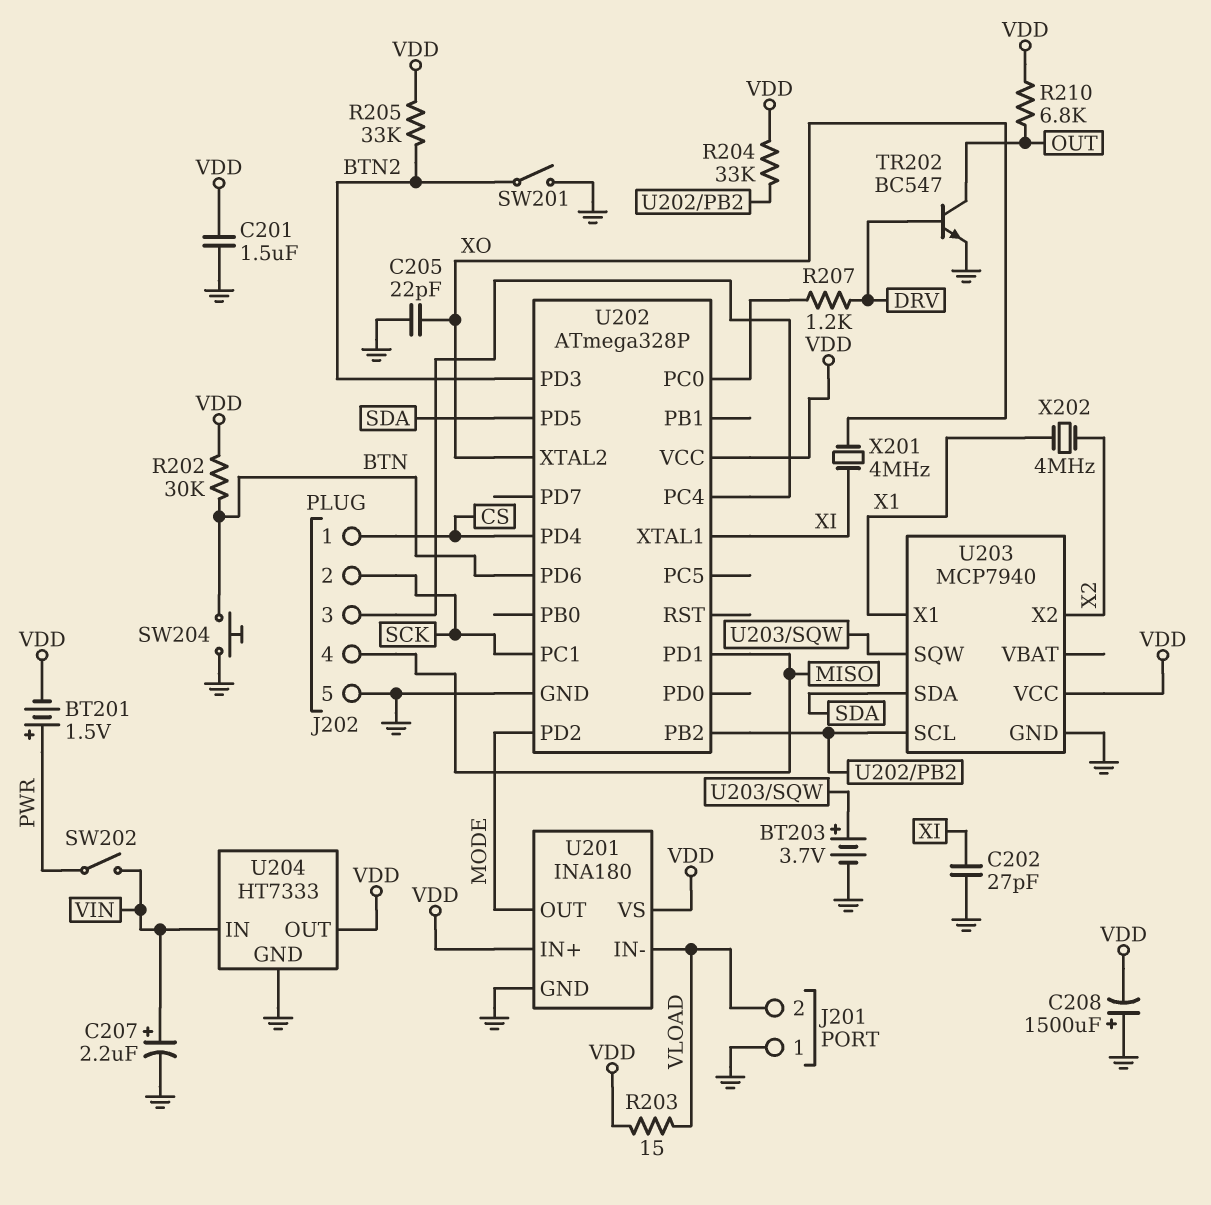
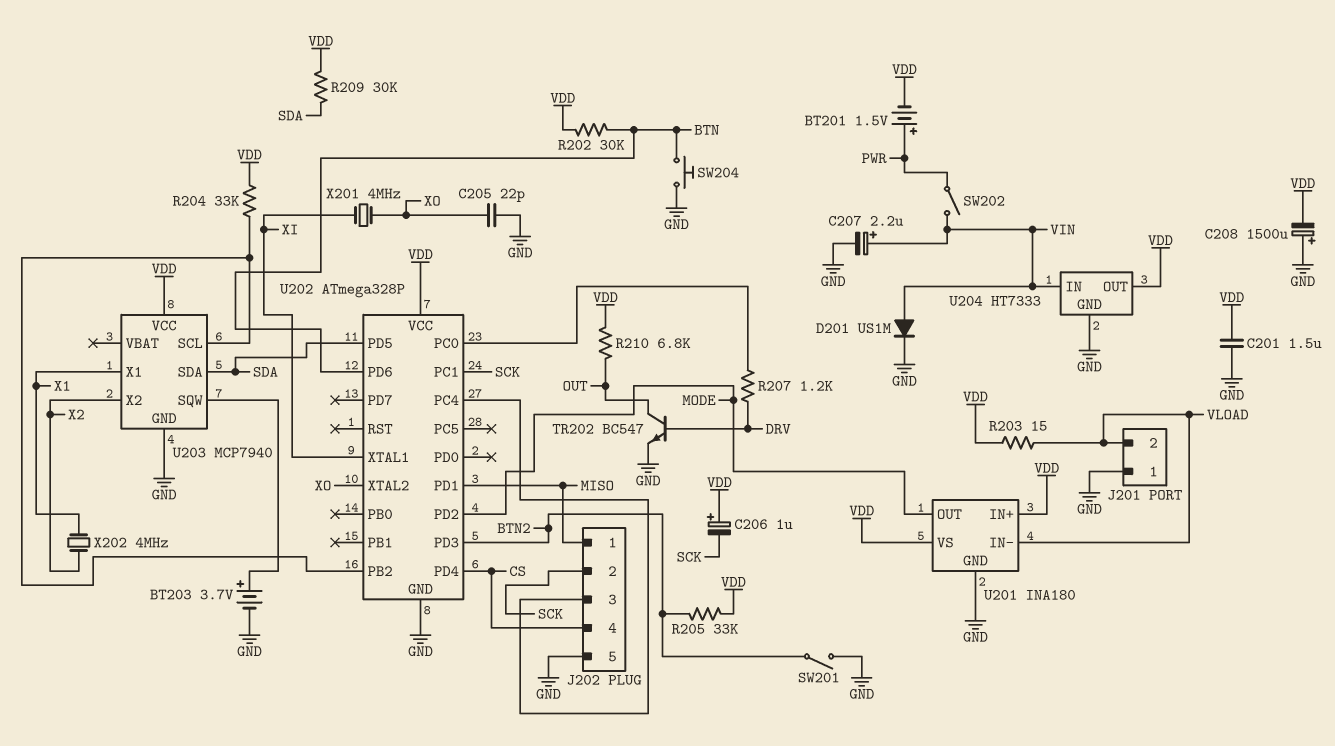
C202: 27pF (GND, XI) -> none
C206: none -> 1uF (plus VDD, minus SCK)
D201: none -> diode US1M (A VIN, K GND)
J202 pin 1: CS -> MISO
J202 pin 4: MISO -> CS
R209: none -> 30k (SDA, VDD)

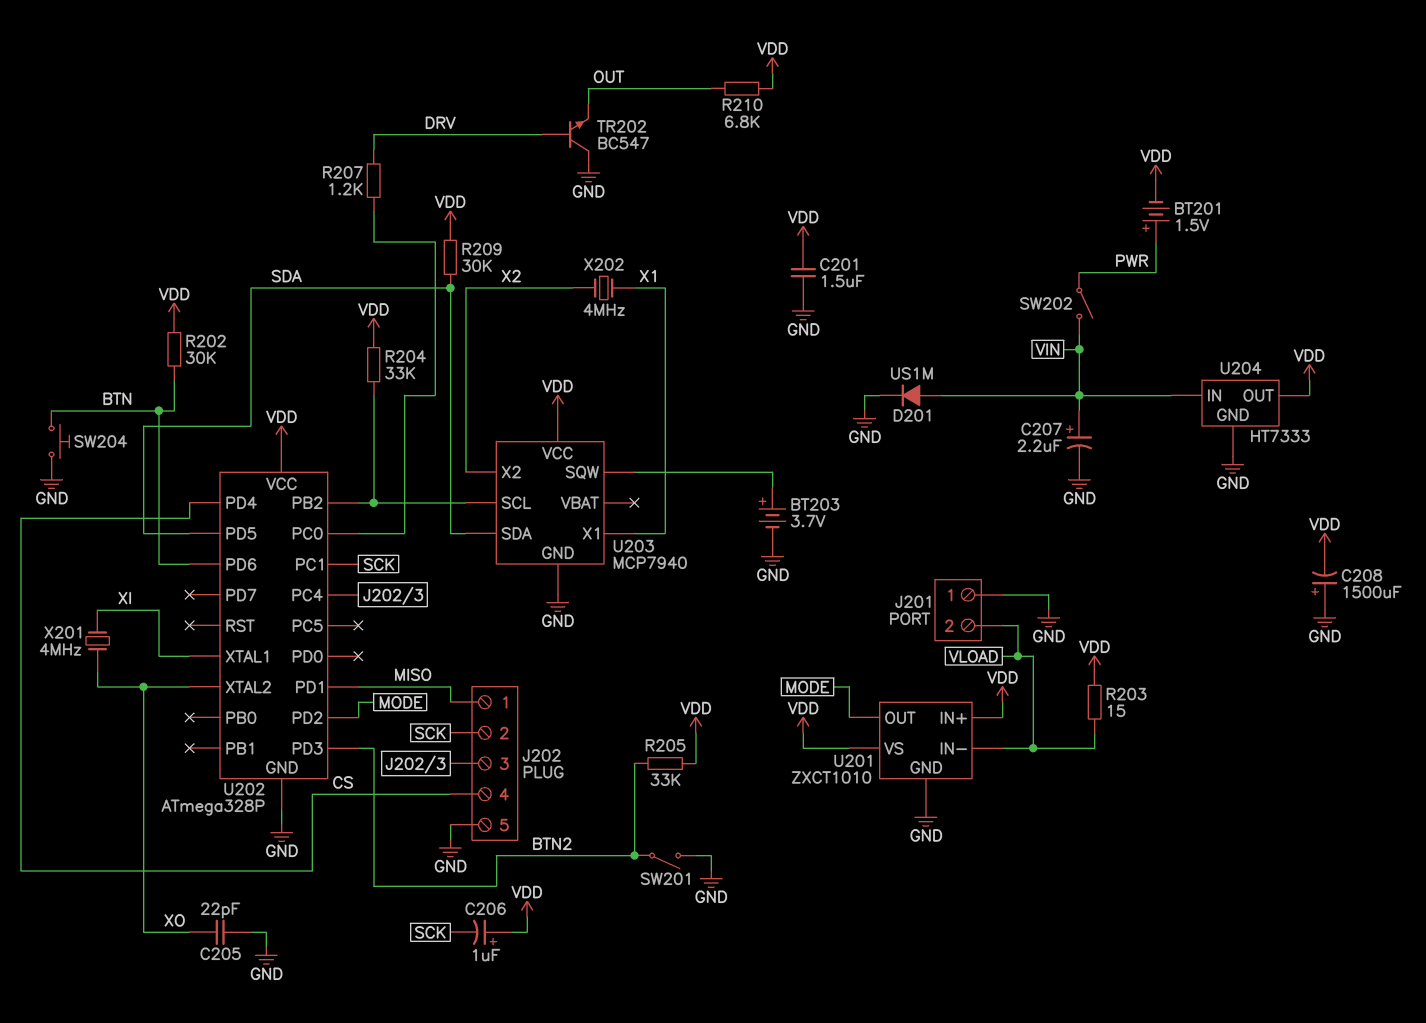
TR202: NPN BC547 (B DRV, C OUT, E GND) -> NPN BC547 (B DRV, C GND, E OUT)
U201: INA180 -> ZXCT1010

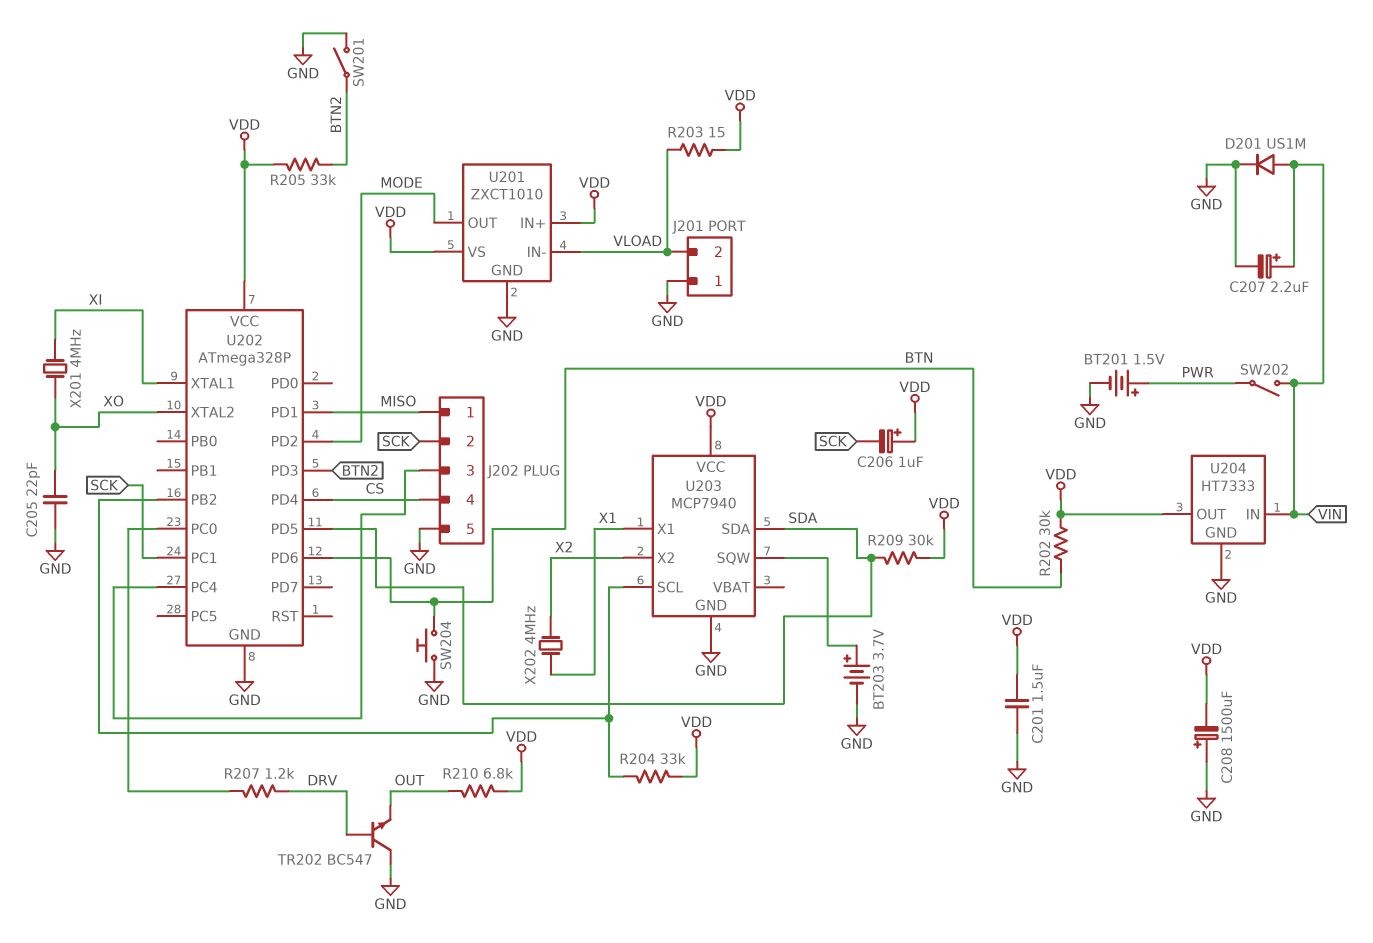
BT201: 1.5V (plus PWR, minus VDD) -> 1.5V (plus PWR, minus GND)

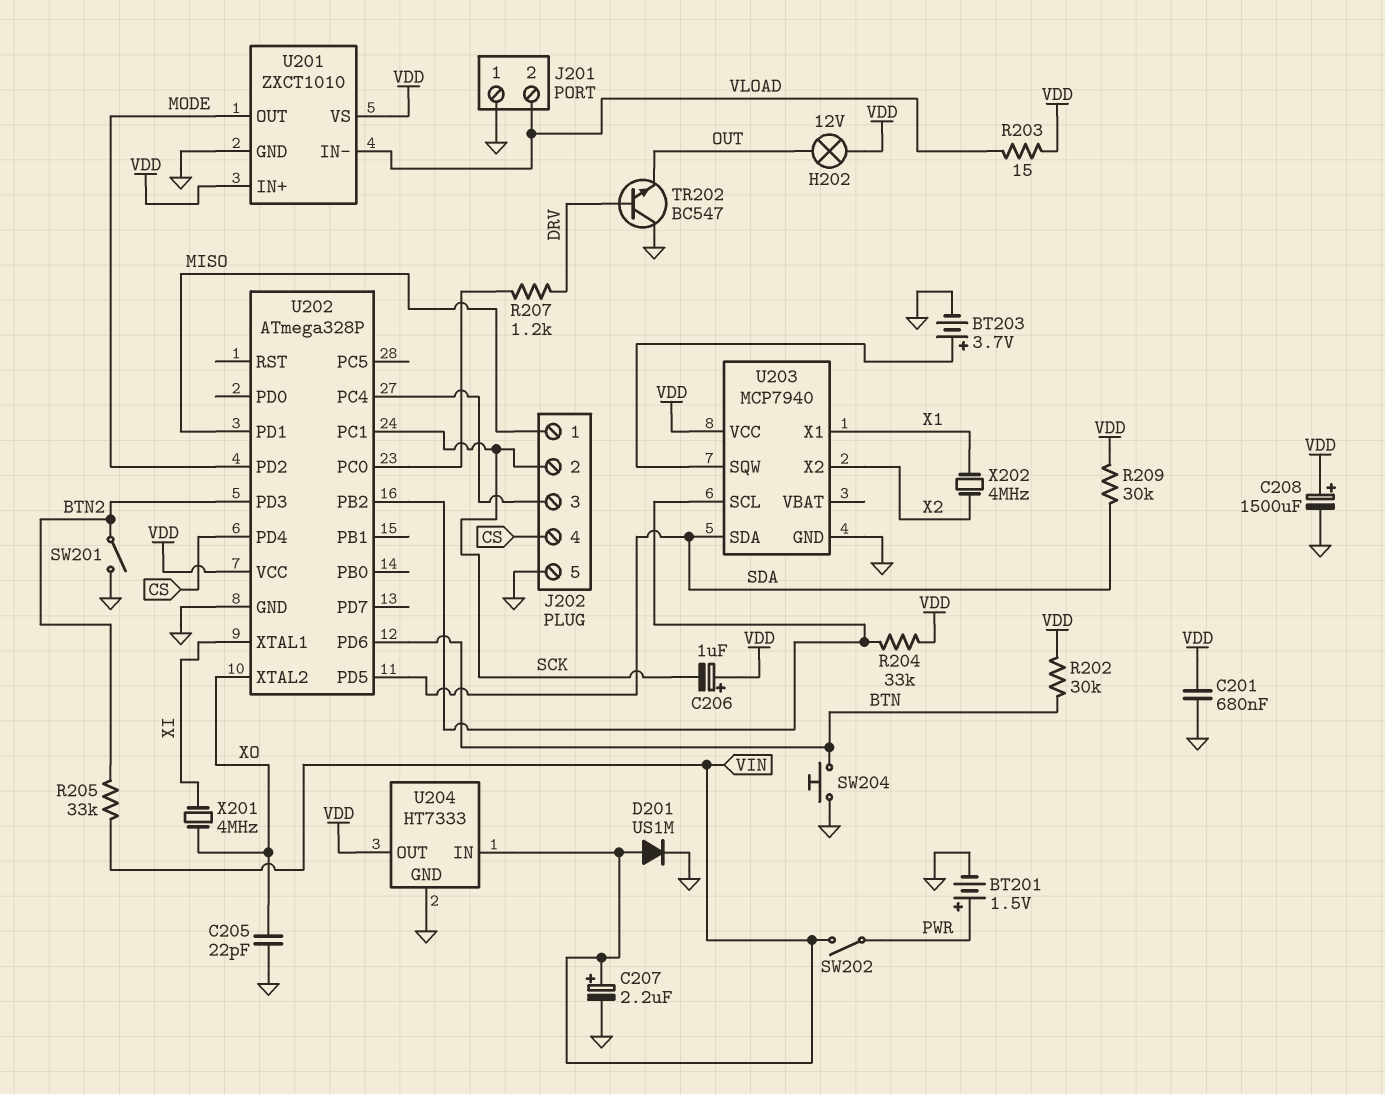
C201: 1.5uF (GND, VDD) -> 680nF (GND, VDD)
C208: 1500uF (plus GND, minus VDD) -> 1500uF (plus VDD, minus GND)
H202: none -> lamp 12V (OUT, VDD)
R205: 33k (BTN2, VDD) -> 33k (BTN2, VIN)
R210: 6.8k (OUT, VDD) -> none

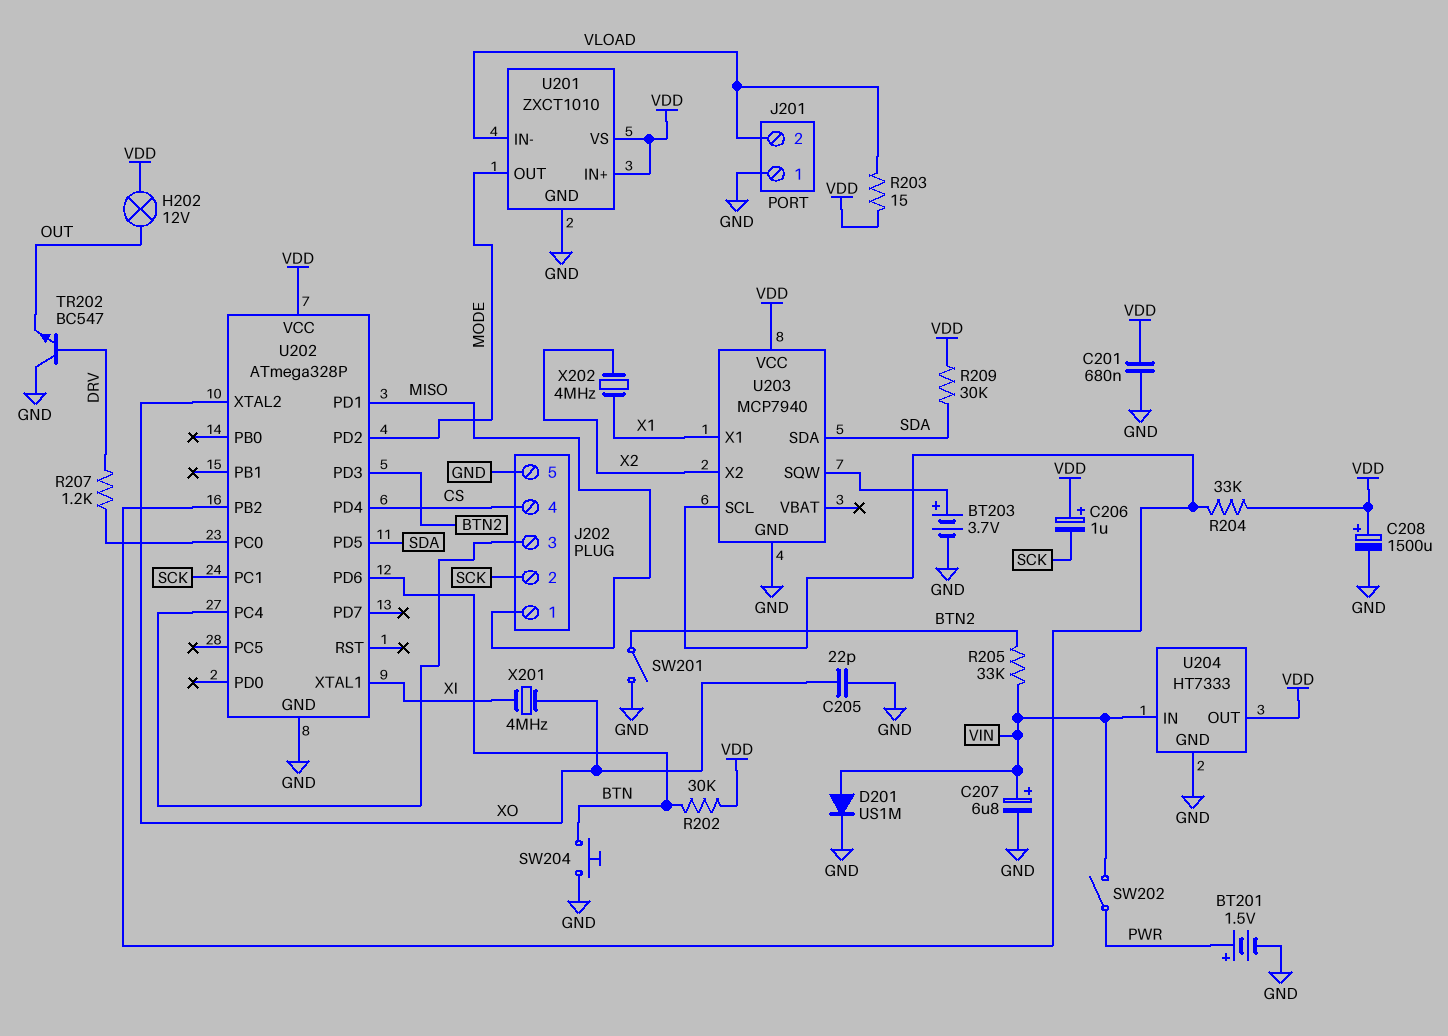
C207: 2.2uF (plus VIN, minus GND) -> 6.8uF (plus VIN, minus GND)

